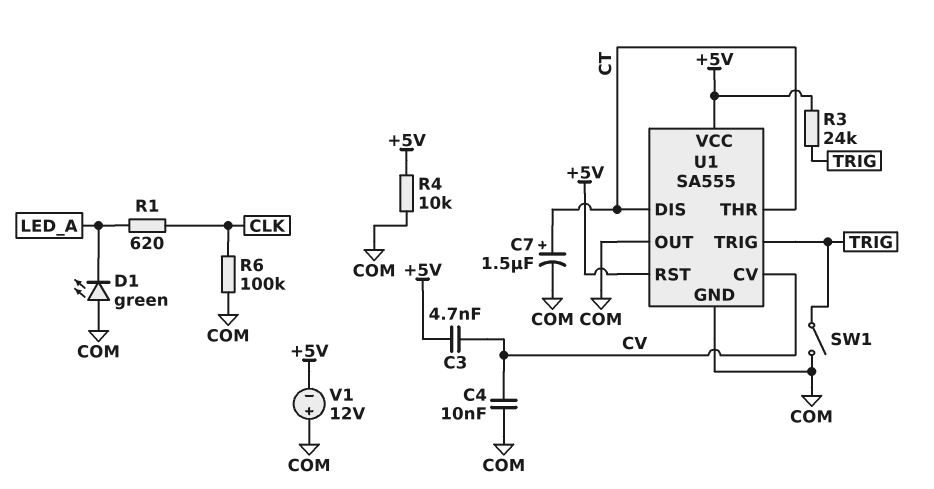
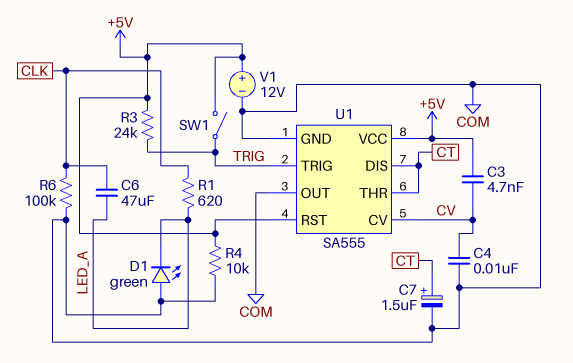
C6: none -> 47uF (CLK, LED_A)
SW1: switch (COM, TRIG) -> switch (+5V, TRIG)
V1: 12V (plus COM, minus +5V) -> 12V (plus +5V, minus COM)

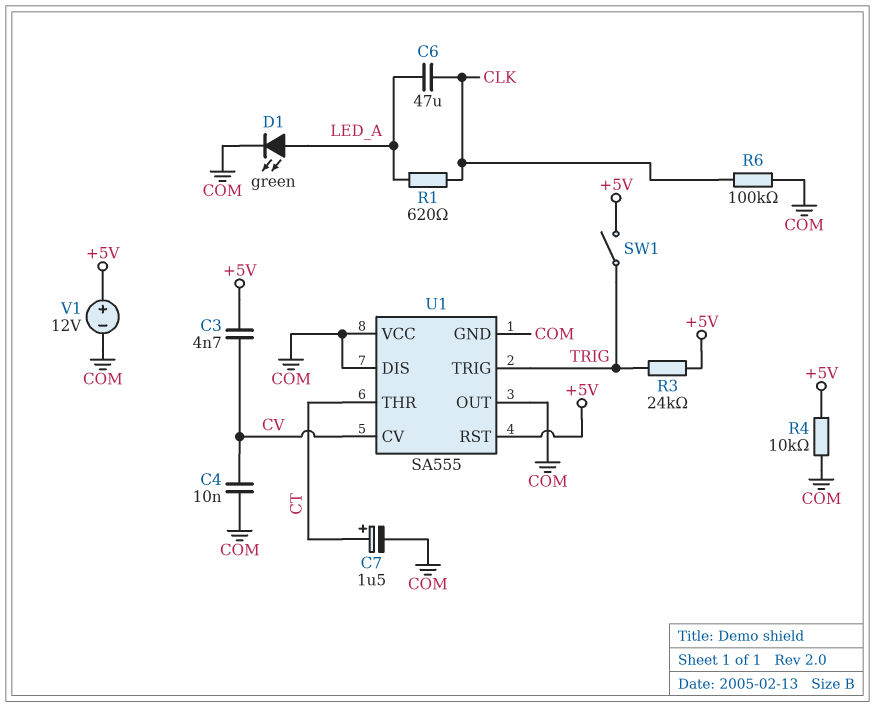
D1: LED green (A COM, K LED_A) -> LED green (A LED_A, K COM)
U1 pin DIS: CT -> COM
U1 pin VCC: +5V -> COM

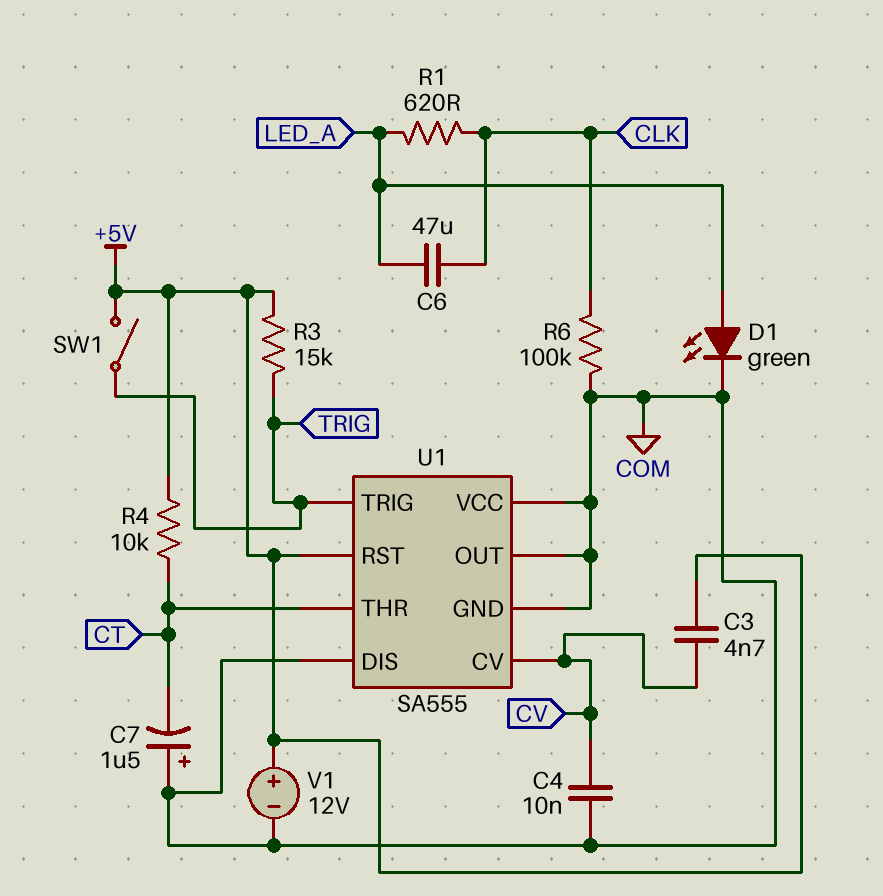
C7: 1.5uF (plus CT, minus COM) -> 1.5uF (plus COM, minus CT)
R3: 24k (+5V, TRIG) -> 15k (+5V, TRIG)
R4: 10k (+5V, COM) -> 10k (+5V, CT)

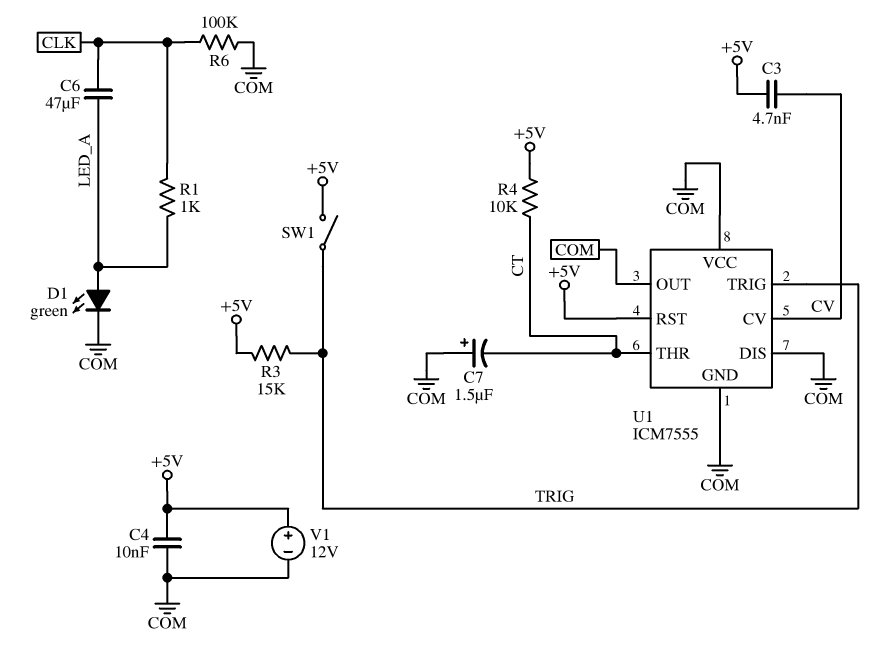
C4: 10nF (COM, CV) -> 10nF (+5V, COM)
R1: 620 (CLK, LED_A) -> 1k (CLK, LED_A)
U1: SA555 -> ICM7555

